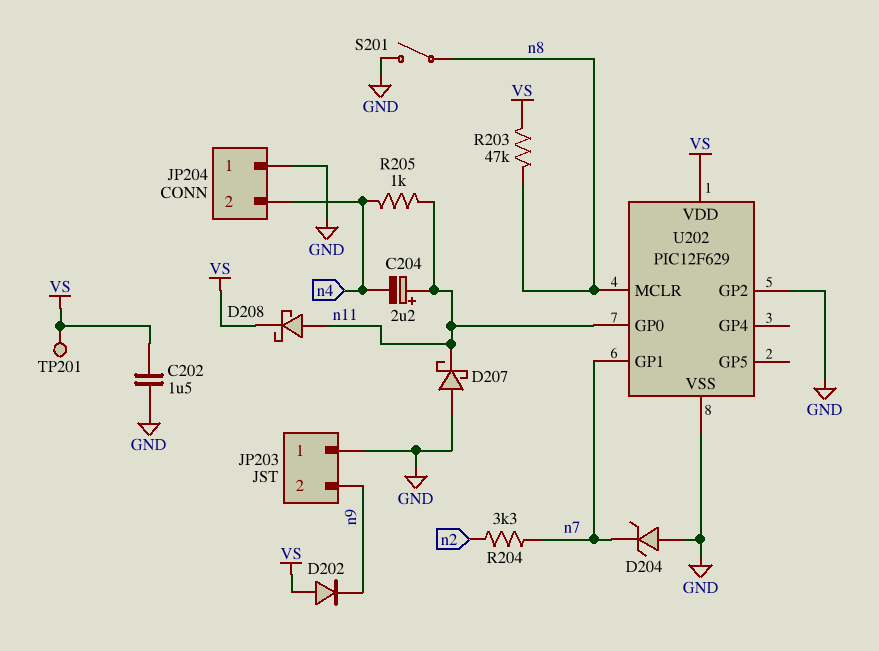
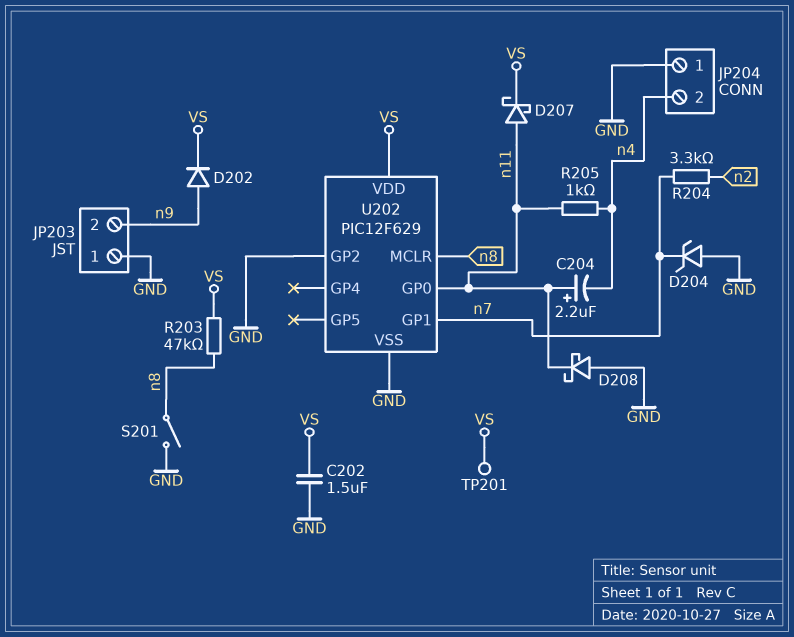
D202: diode (A VS, K n9) -> diode (A n9, K VS)
D207: schottky (A GND, K n11) -> schottky (A n11, K VS)
D208: schottky (A n11, K VS) -> schottky (A GND, K n11)

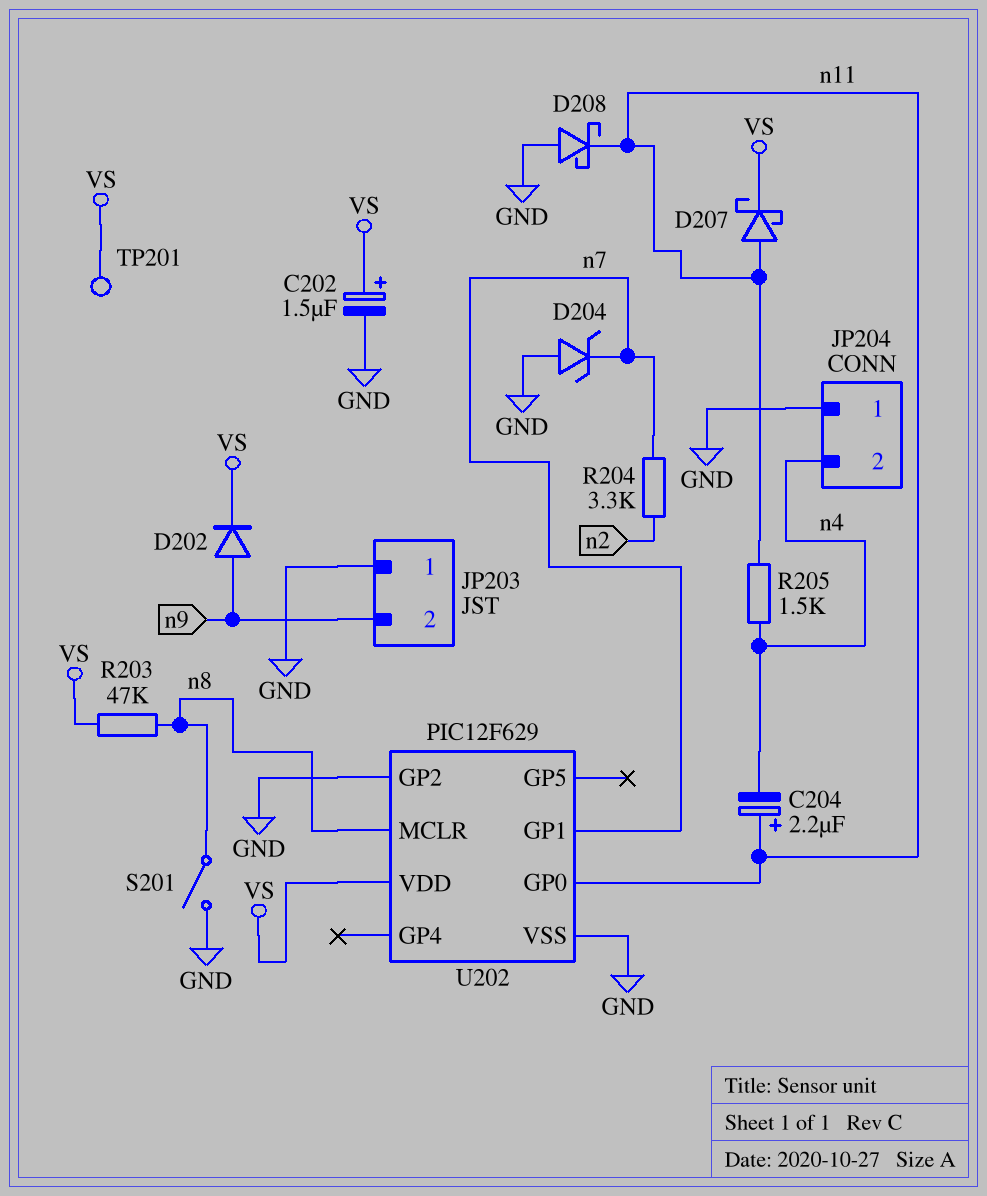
C202: 1.5uF (GND, VS) -> 1.5uF (plus VS, minus GND)
R205: 1k (n4, n11) -> 1.5k (n4, n11)

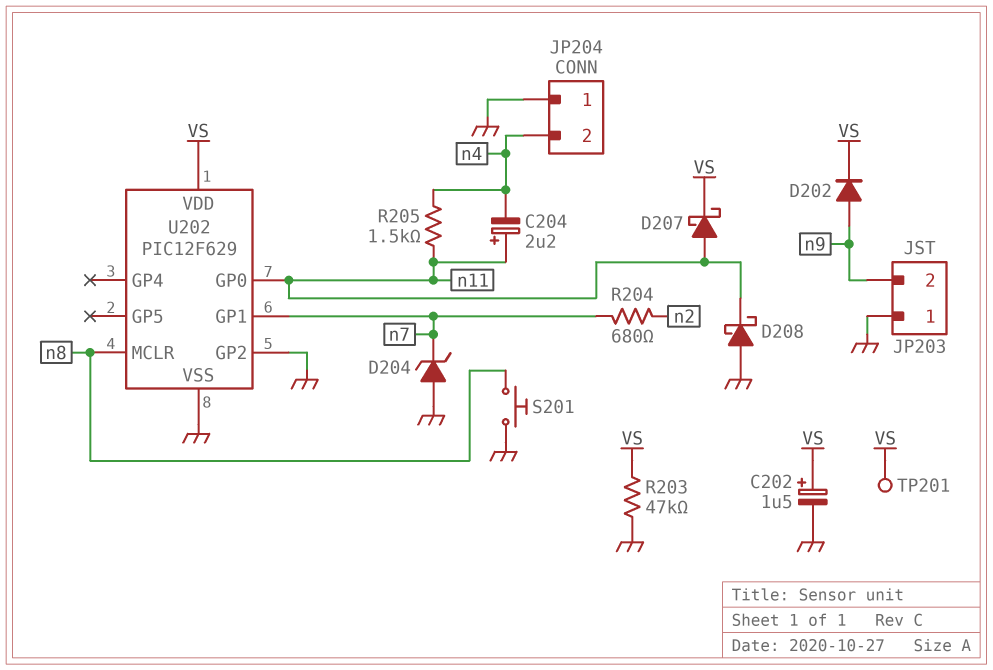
R203: 47k (VS, n8) -> 47k (GND, VS)
R204: 3.3k (n2, n7) -> 680 (n2, n7)
S201: switch (GND, n8) -> button (GND, n8)

